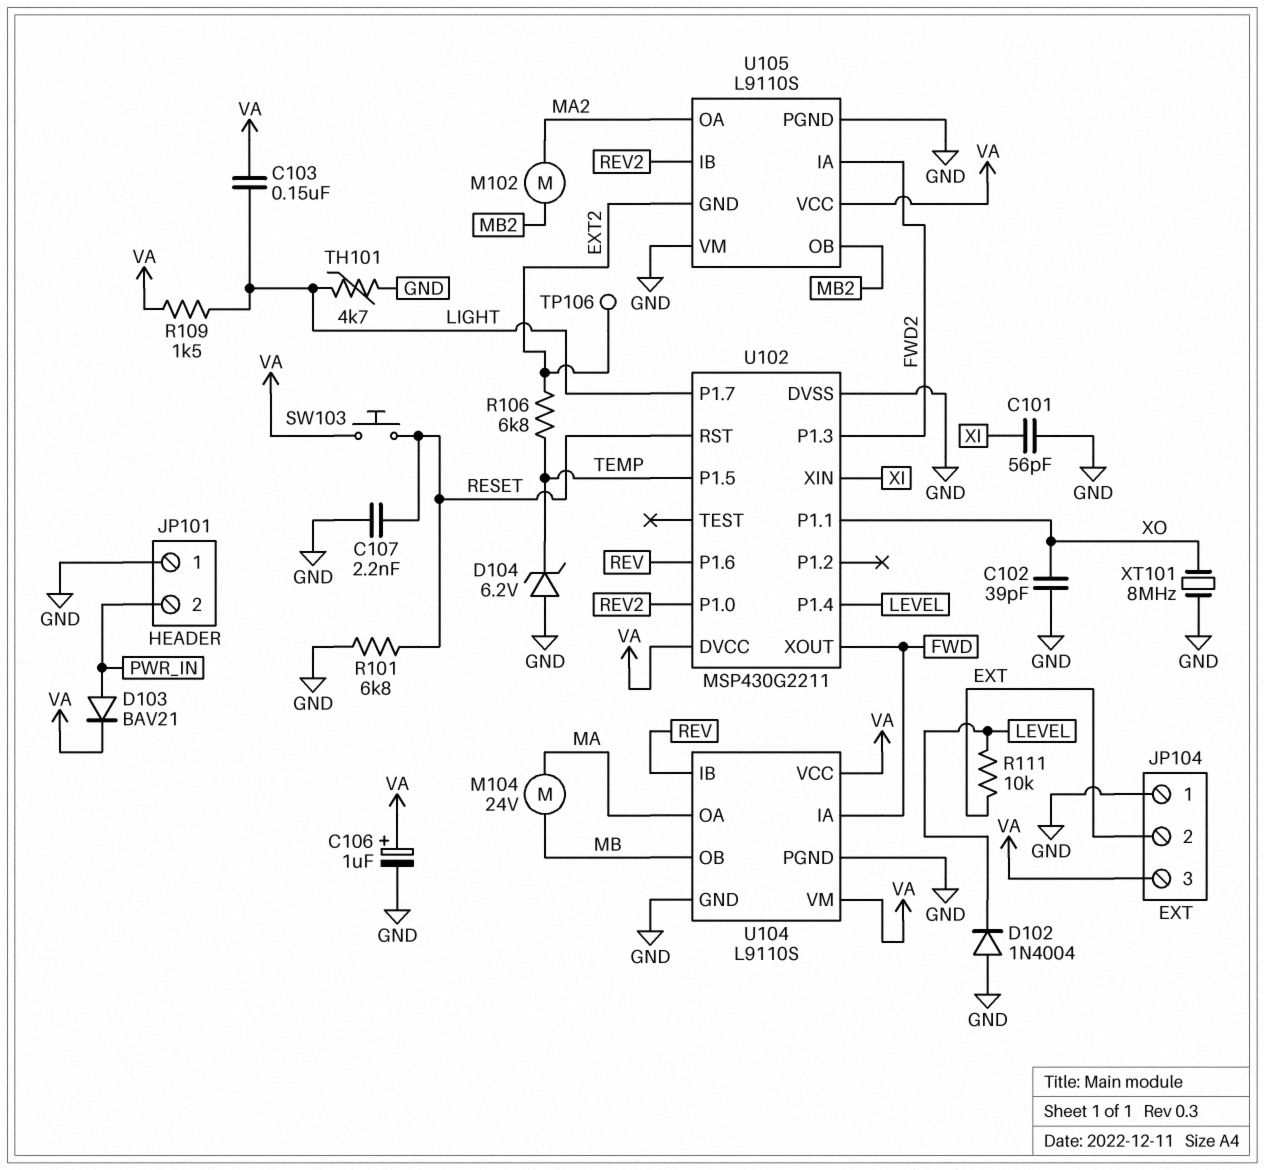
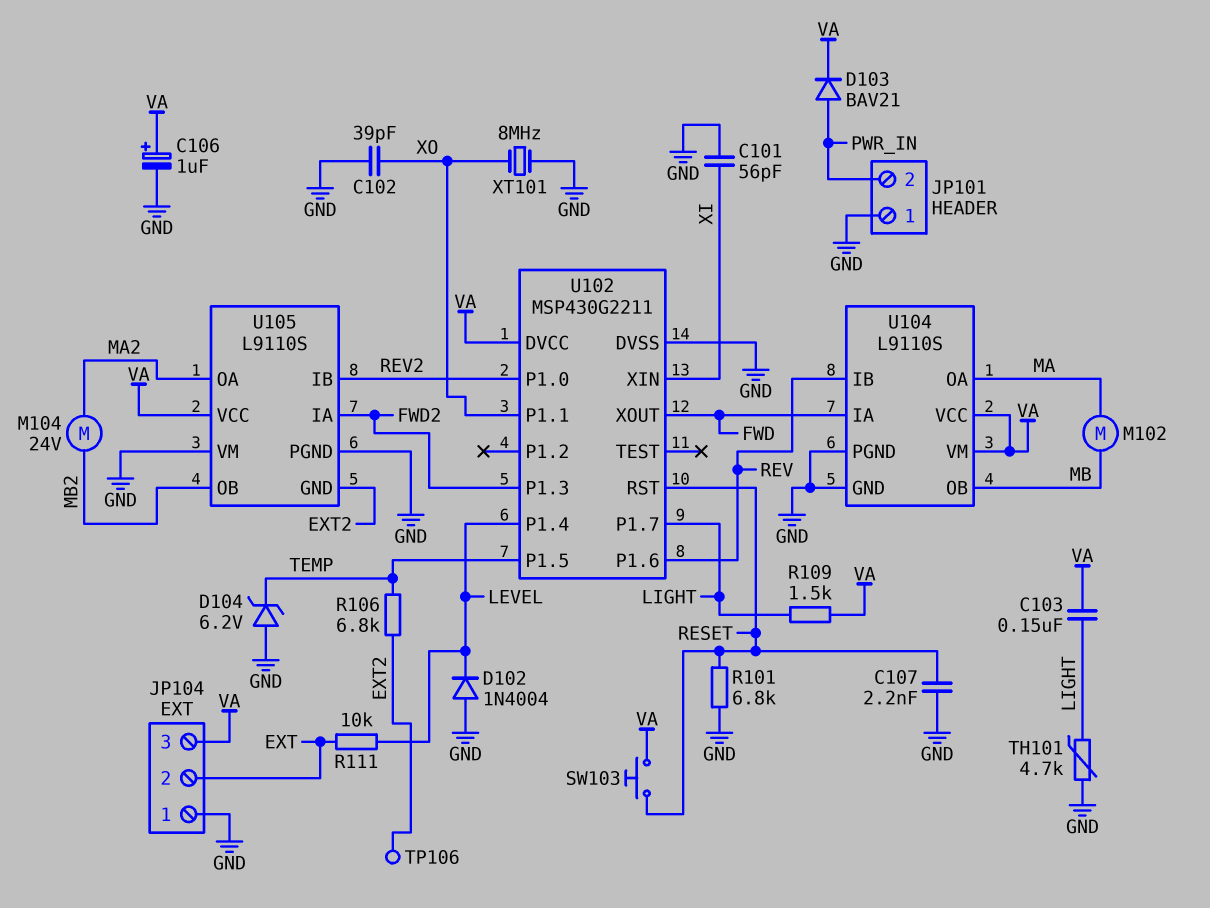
M102: motor (MA2, MB2) -> motor (MA, MB)
M104: motor 24V (MA, MB) -> motor 24V (MA2, MB2)

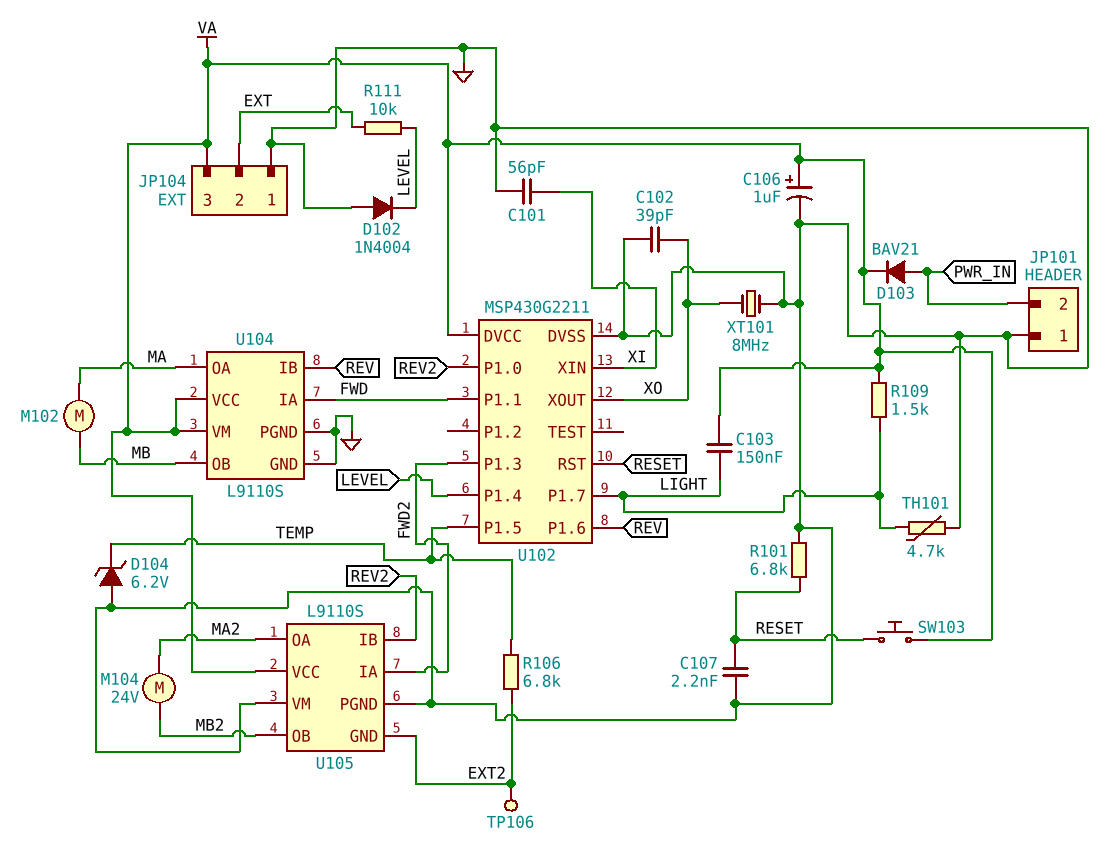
U102 pin P1.1: XO -> FWD
U102 pin XOUT: FWD -> XO

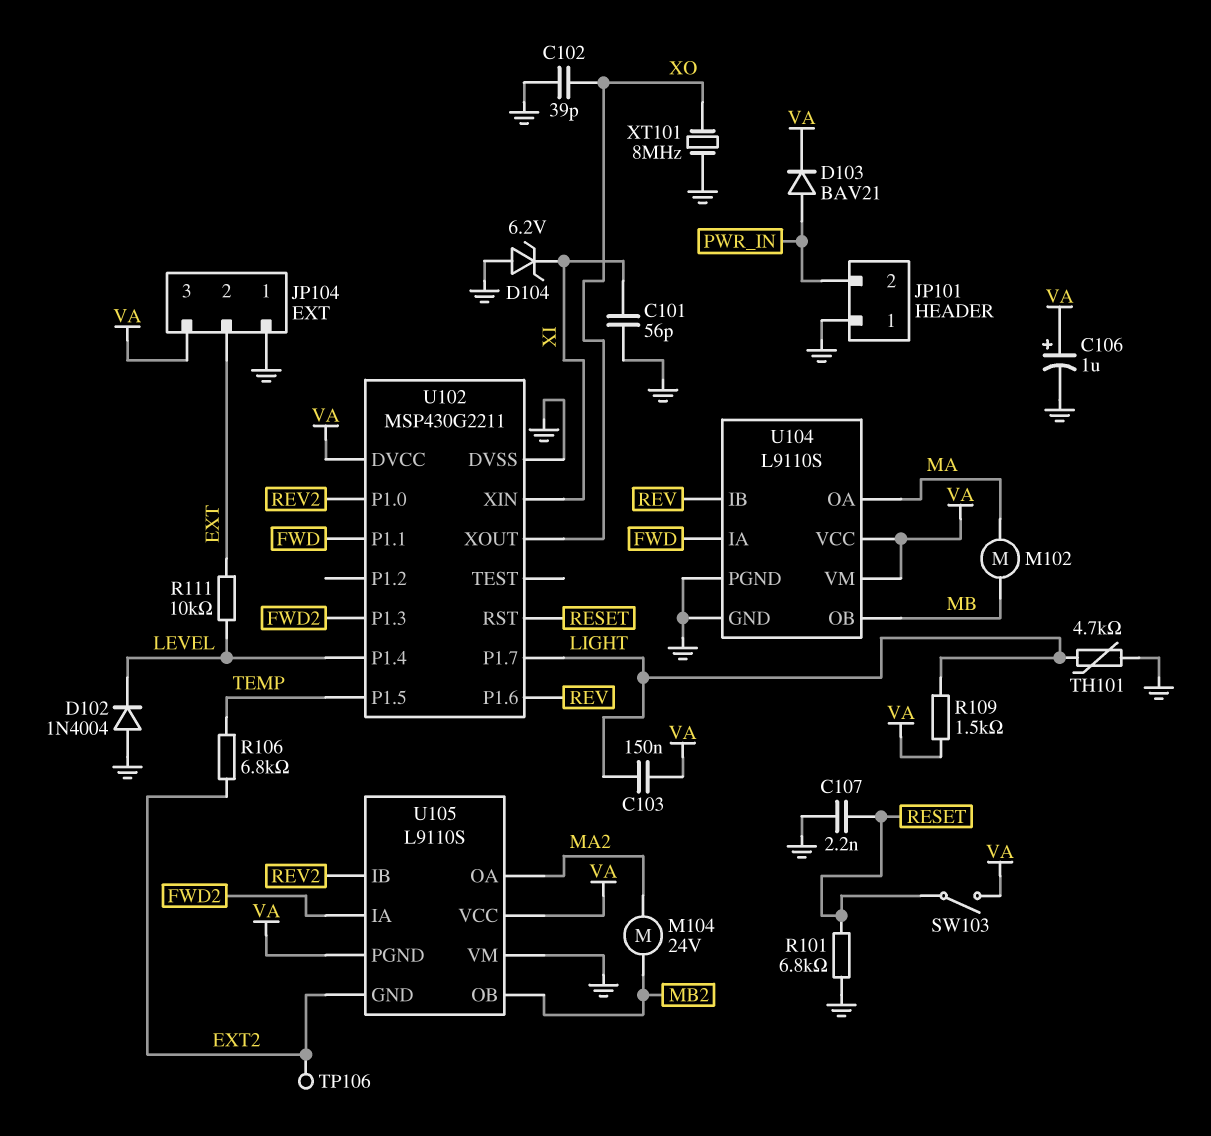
D104: zener 6.2V (A GND, K TEMP) -> zener 6.2V (A GND, K XI)
SW103: button (RESET, VA) -> switch (RESET, VA)
U105 pin PGND: GND -> VA

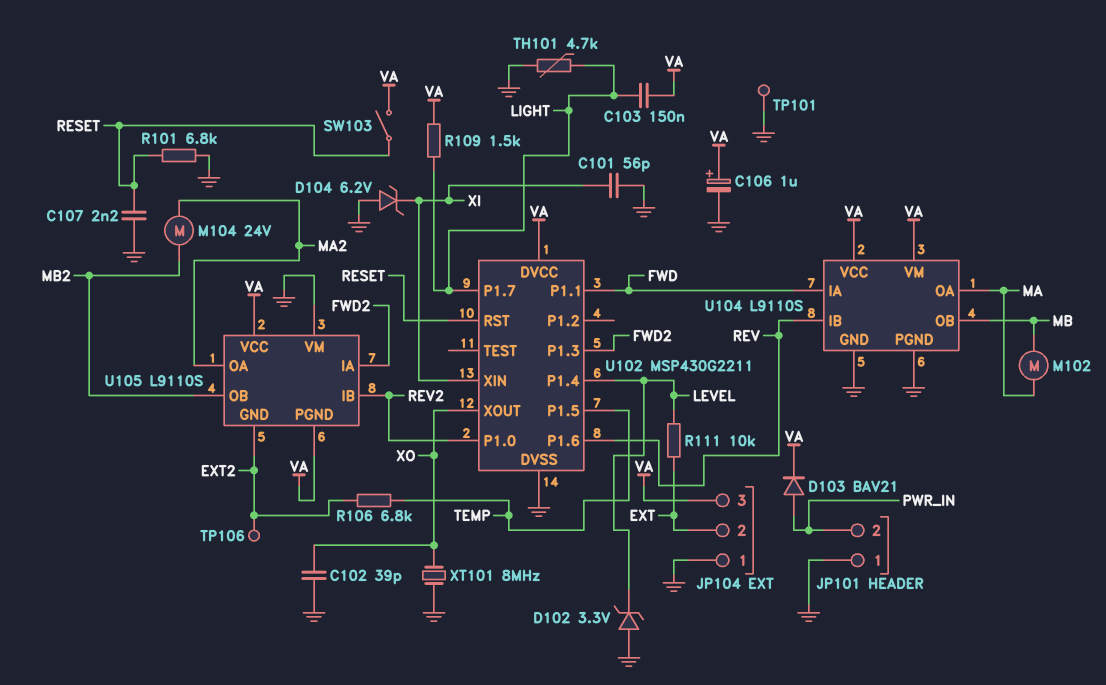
D102: diode 1N4004 (A GND, K LEVEL) -> zener 3.3V (A GND, K LEVEL)
TP101: none -> test point (GND)

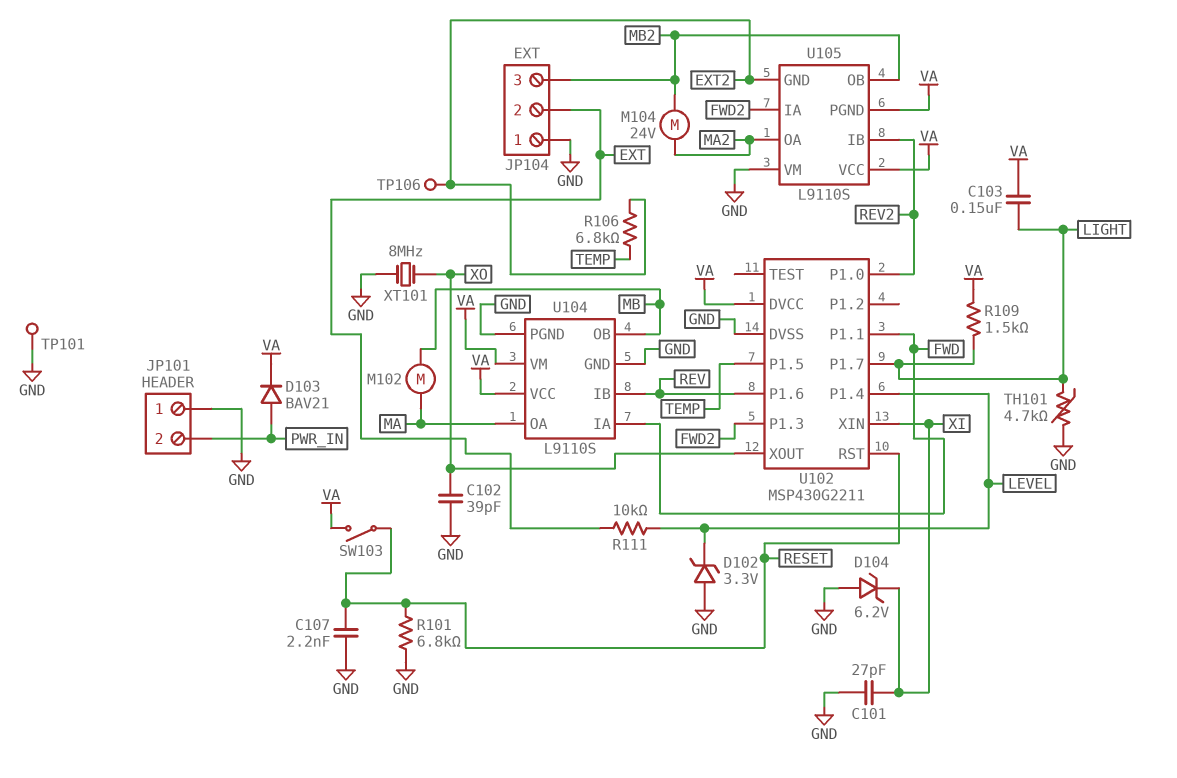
C101: 56pF (GND, XI) -> 27pF (GND, XI)
C106: 1uF (plus VA, minus GND) -> none
JP104 pin 3: VA -> MB2

